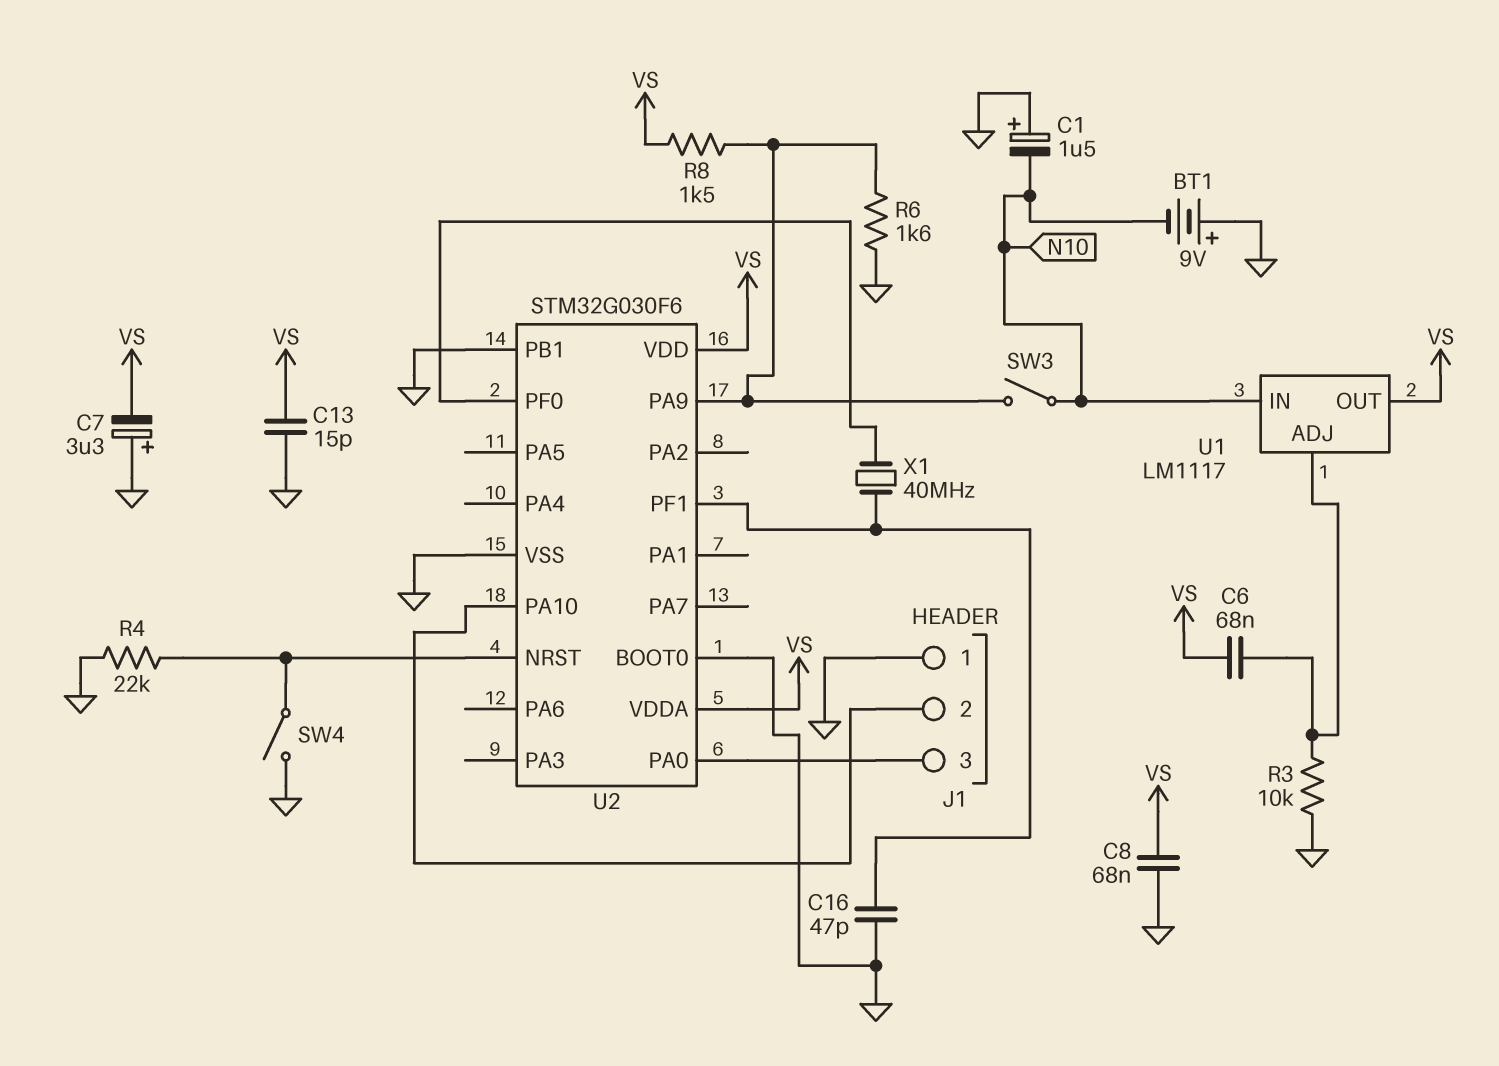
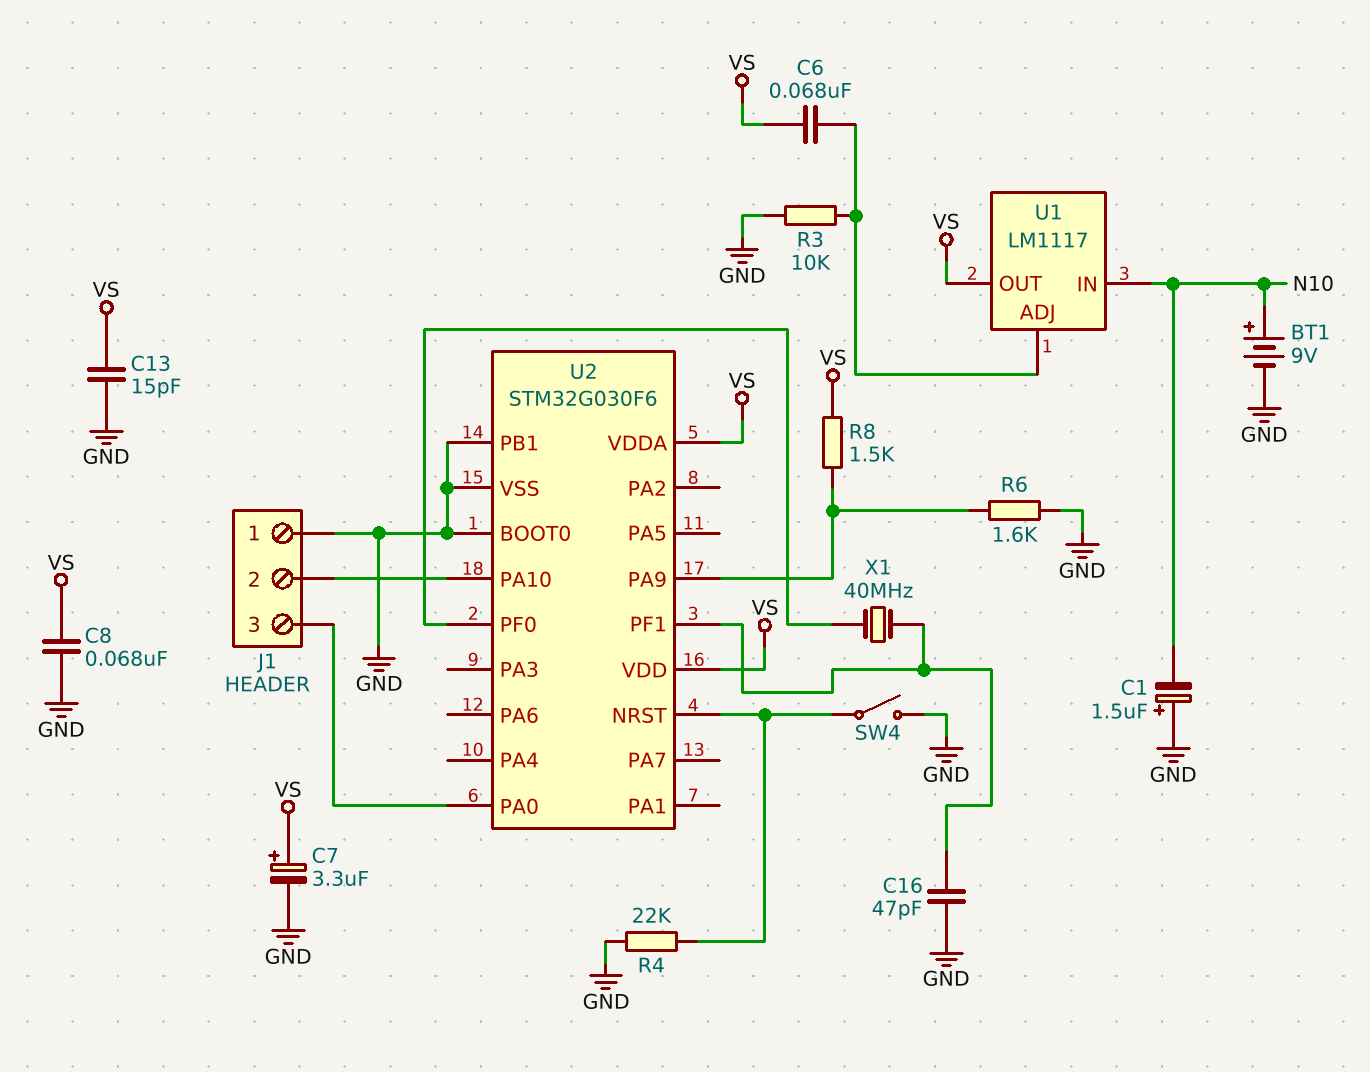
BT1: 9V (plus GND, minus N10) -> 9V (plus N10, minus GND)
C7: 3.3uF (plus GND, minus VS) -> 3.3uF (plus VS, minus GND)
SW3: switch (N10, U2/PA9) -> none

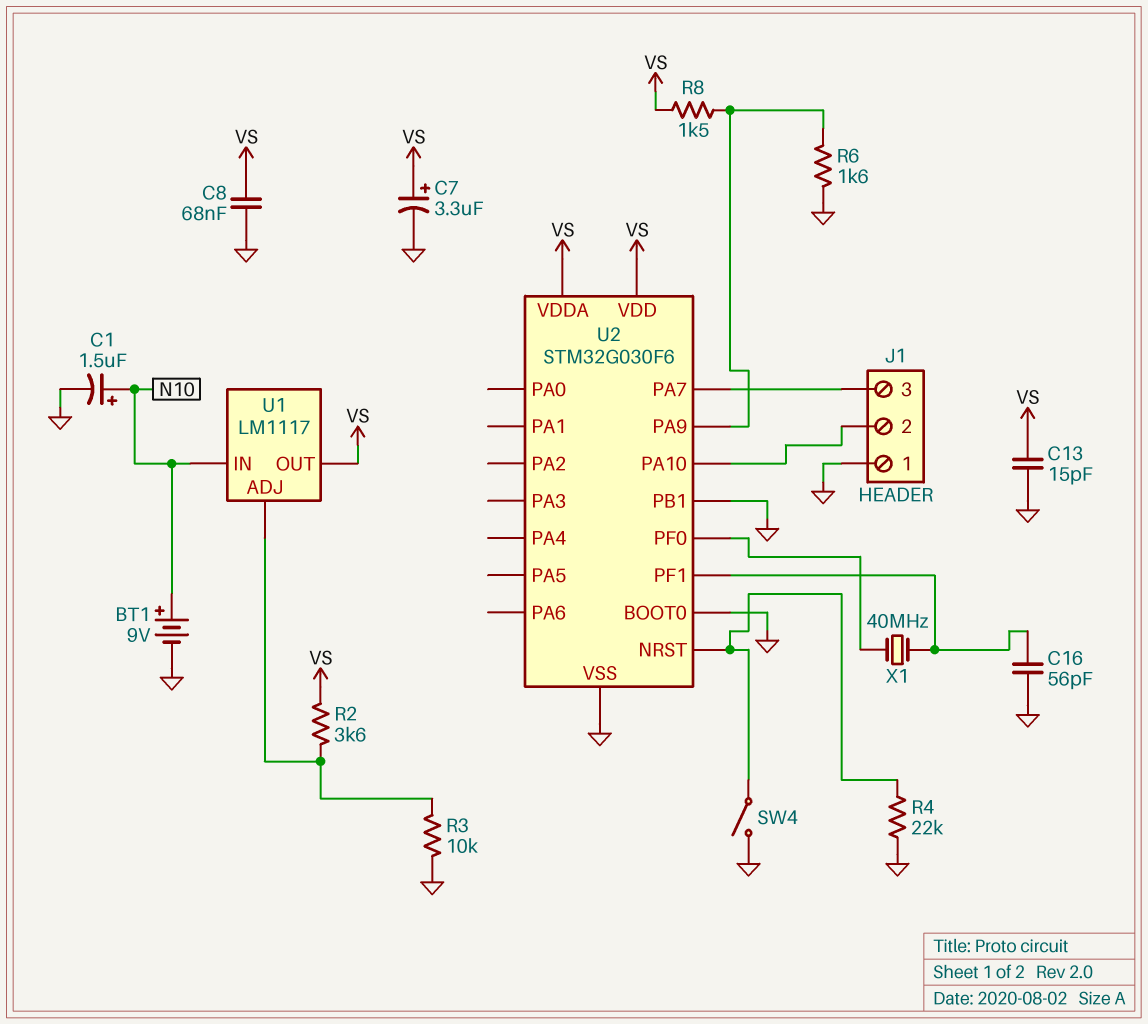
C1: 1.5uF (plus GND, minus N10) -> 1.5uF (plus N10, minus GND)
C6: 68nF (U1/ADJ, VS) -> none
C16: 47pF (GND, U2/PF1) -> 56pF (GND, U2/PF1)
R2: none -> 3.6k (U1/ADJ, VS)
U2 pin PA0: J1/3 -> none
U2 pin PA7: none -> J1/3

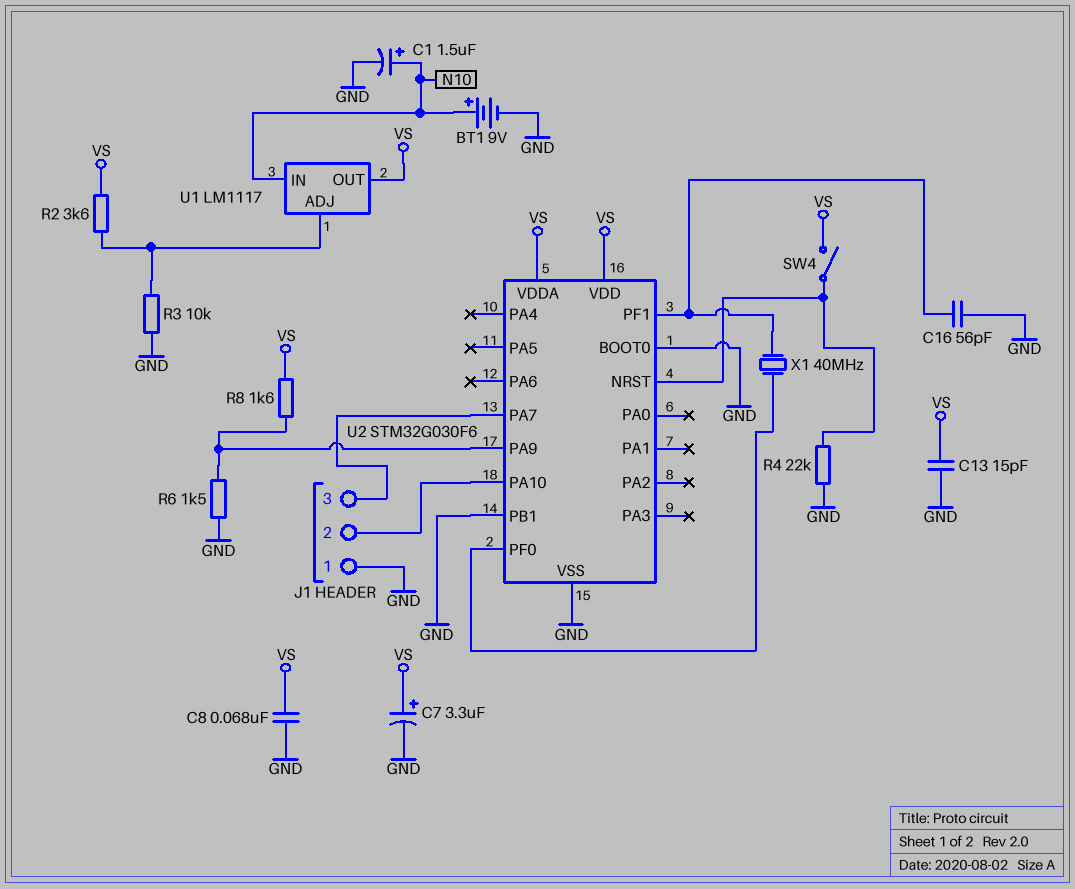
R6: 1.6k (GND, U2/PA9) -> 1.5k (GND, U2/PA9)
R8: 1.5k (U2/PA9, VS) -> 1.6k (U2/PA9, VS)
SW4: switch (GND, U2/NRST) -> switch (U2/NRST, VS)

